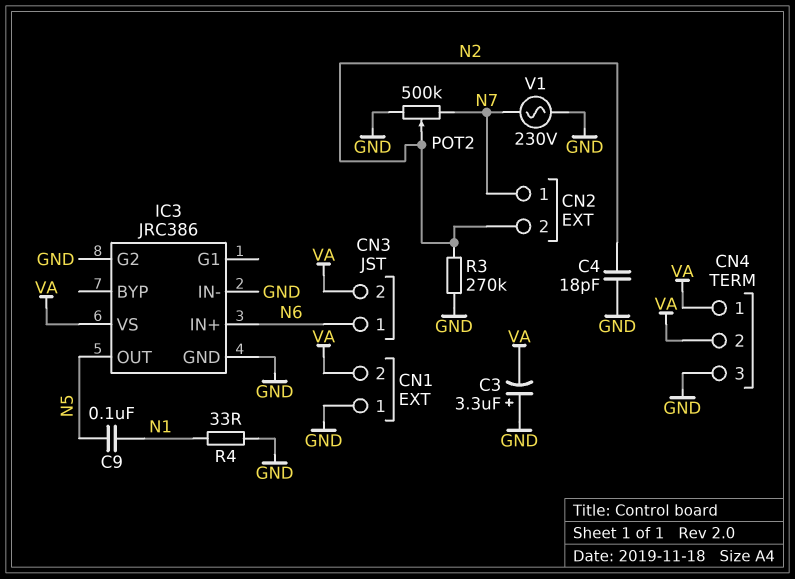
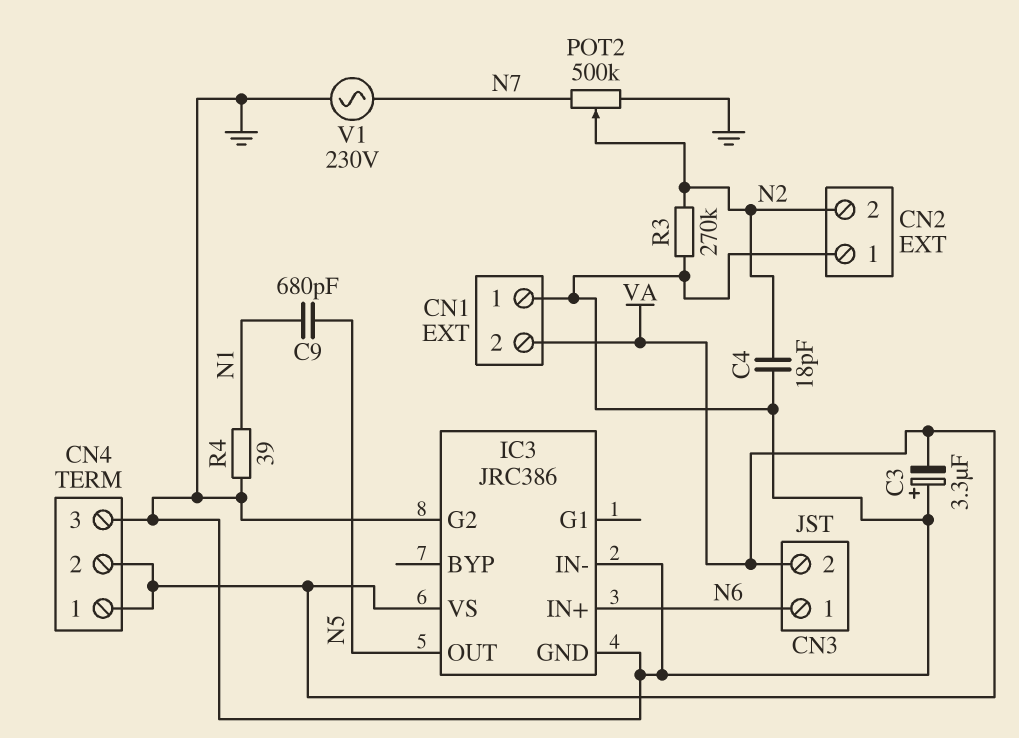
C9: 100nF (N1, N5) -> 680pF (N1, N5)
CN2 pin 1: N7 -> GND
R4: 33 (GND, N1) -> 39 (GND, N1)

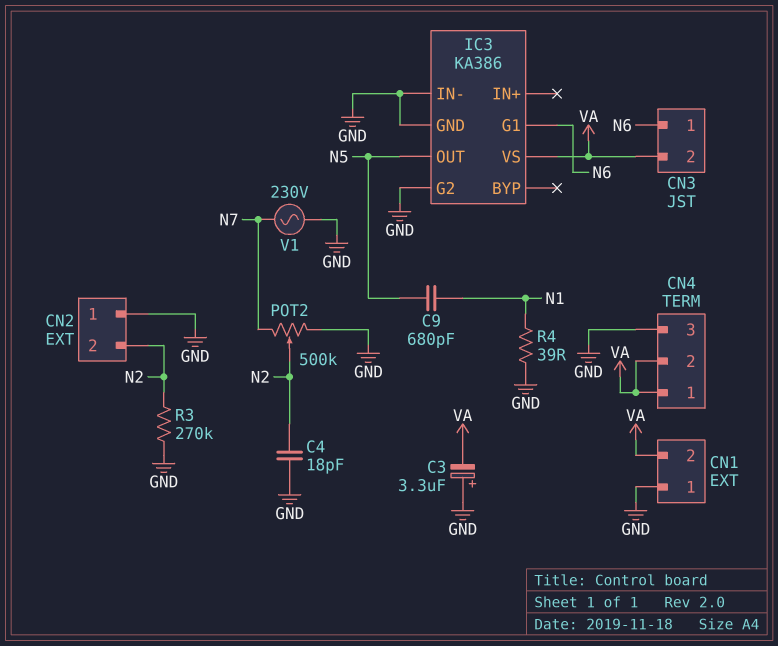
IC3: JRC386 -> KA386
IC3 pin G1: none -> N6
IC3 pin IN+: N6 -> none

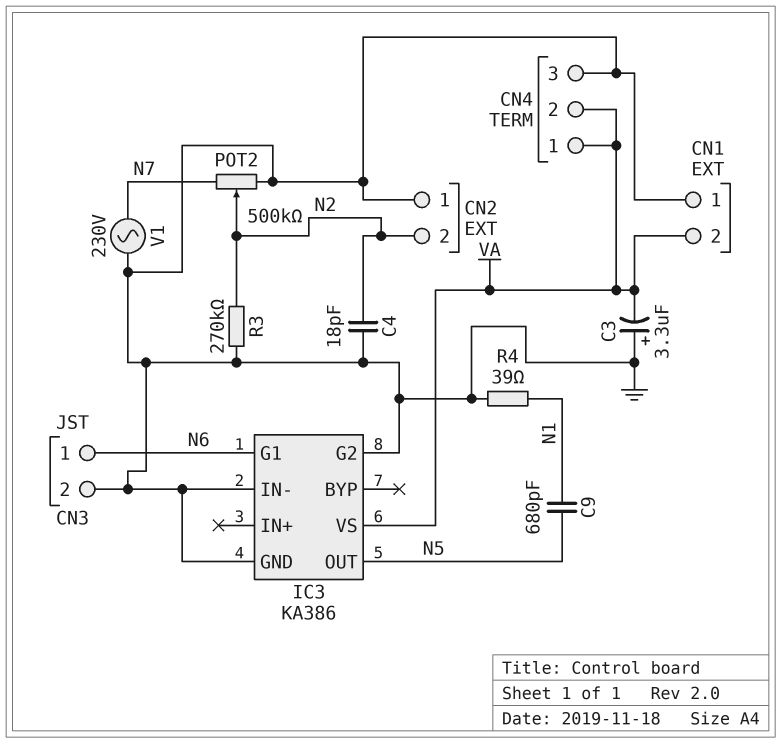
CN3 pin 2: VA -> GND

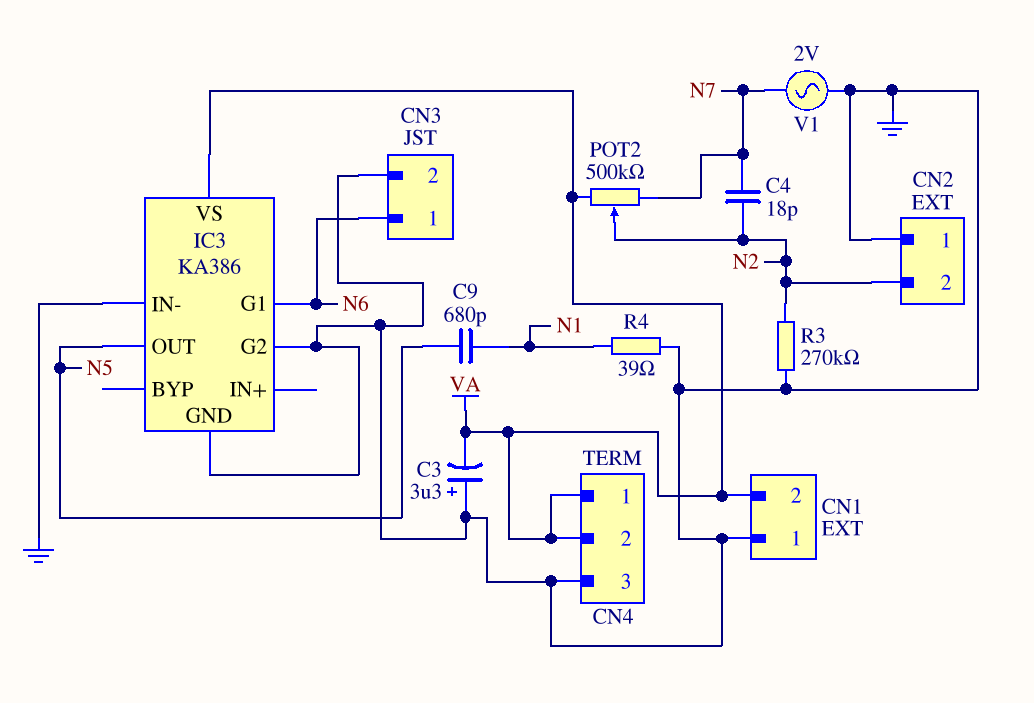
C4: 18pF (GND, N2) -> 18pF (N2, N7)
POT2: 500k (GND, N7, wiper N2) -> 500k (N7, VA, wiper N2)
V1: AC 230V (GND, N7) -> AC 2V (GND, N7)

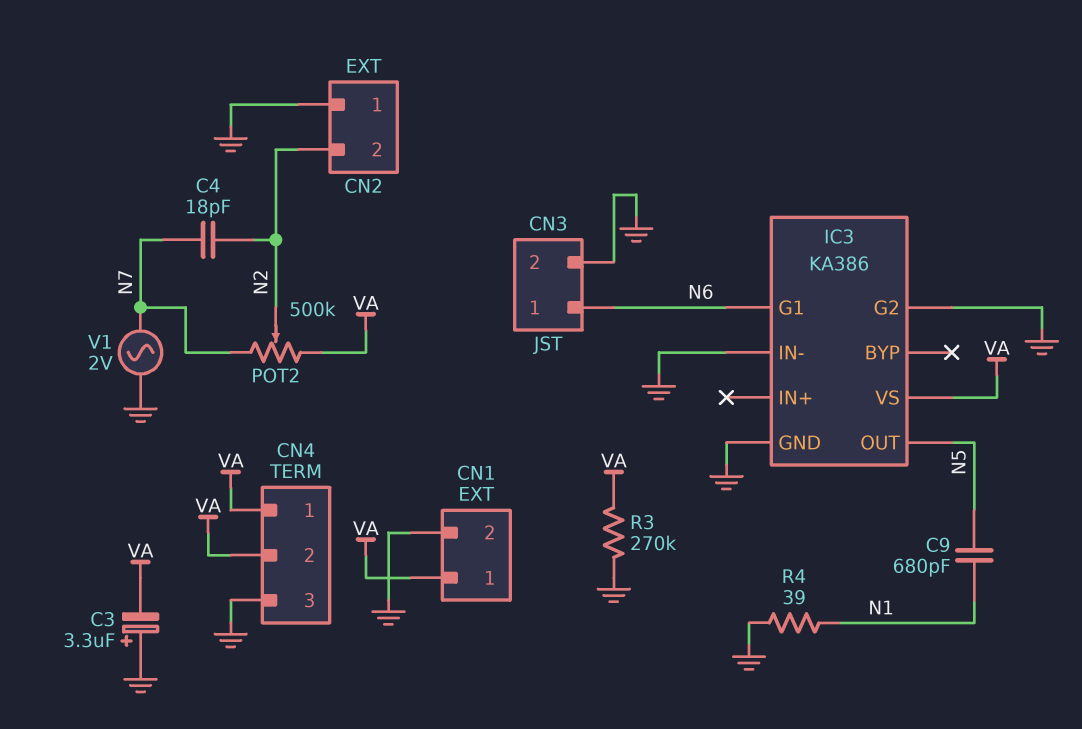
CN1 pin 1: GND -> VA
CN1 pin 2: VA -> GND
R3: 270k (GND, N2) -> 270k (GND, VA)

